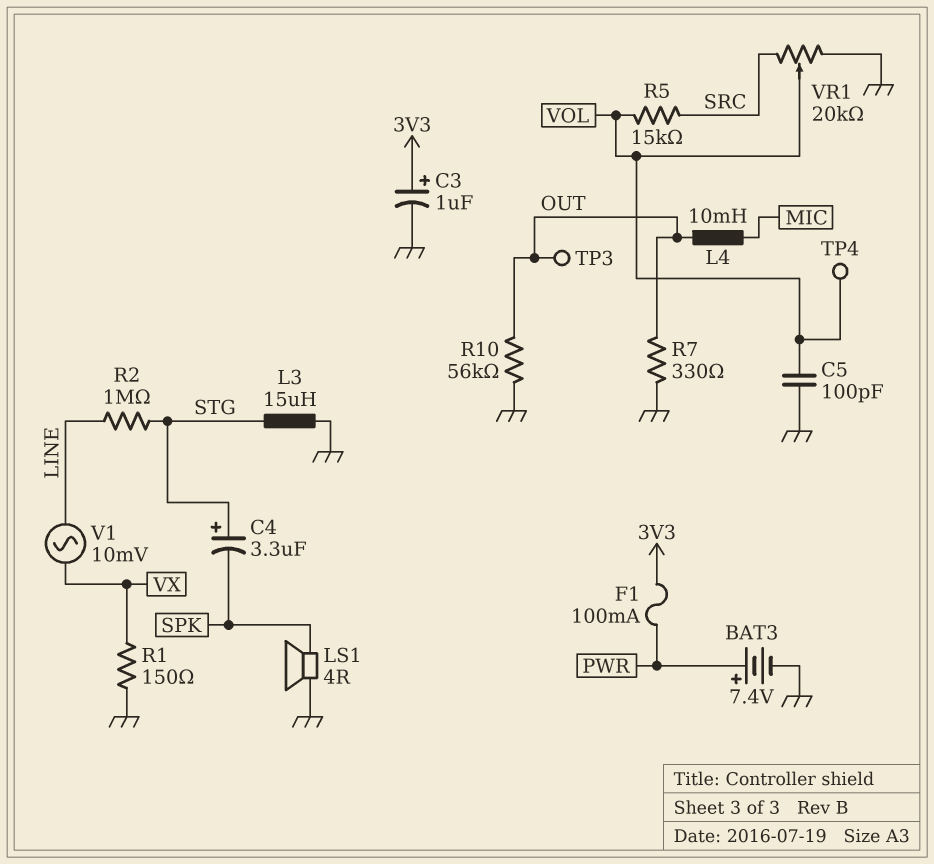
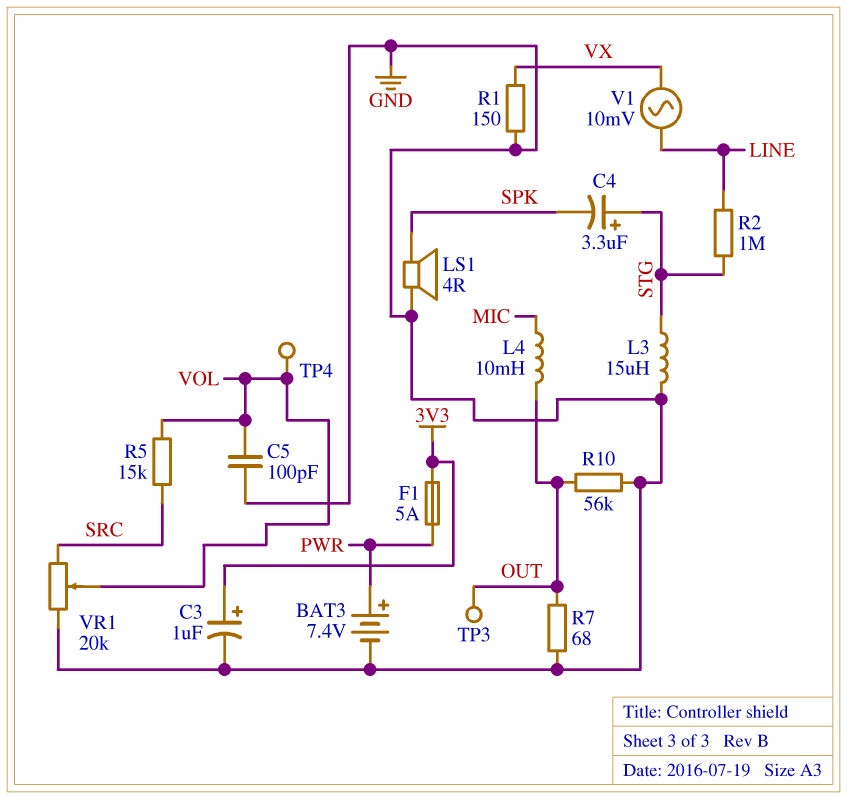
F1: 100mA (3V3, PWR) -> 5A (3V3, PWR)
R7: 330 (GND, OUT) -> 68 (GND, OUT)

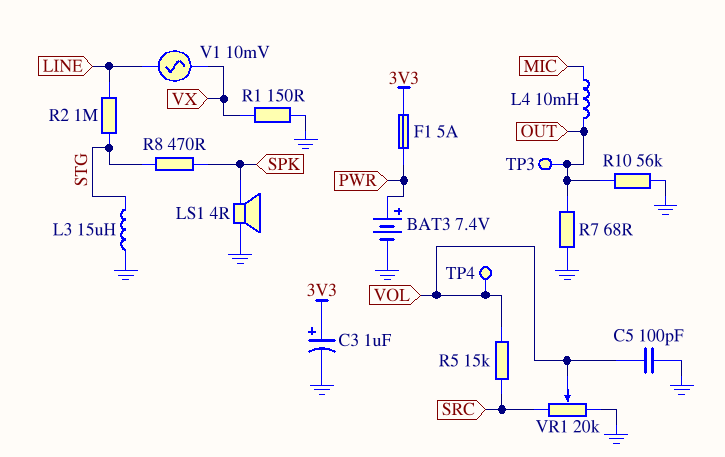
C4: 3.3uF (plus STG, minus SPK) -> none
R8: none -> 470 (SPK, STG)

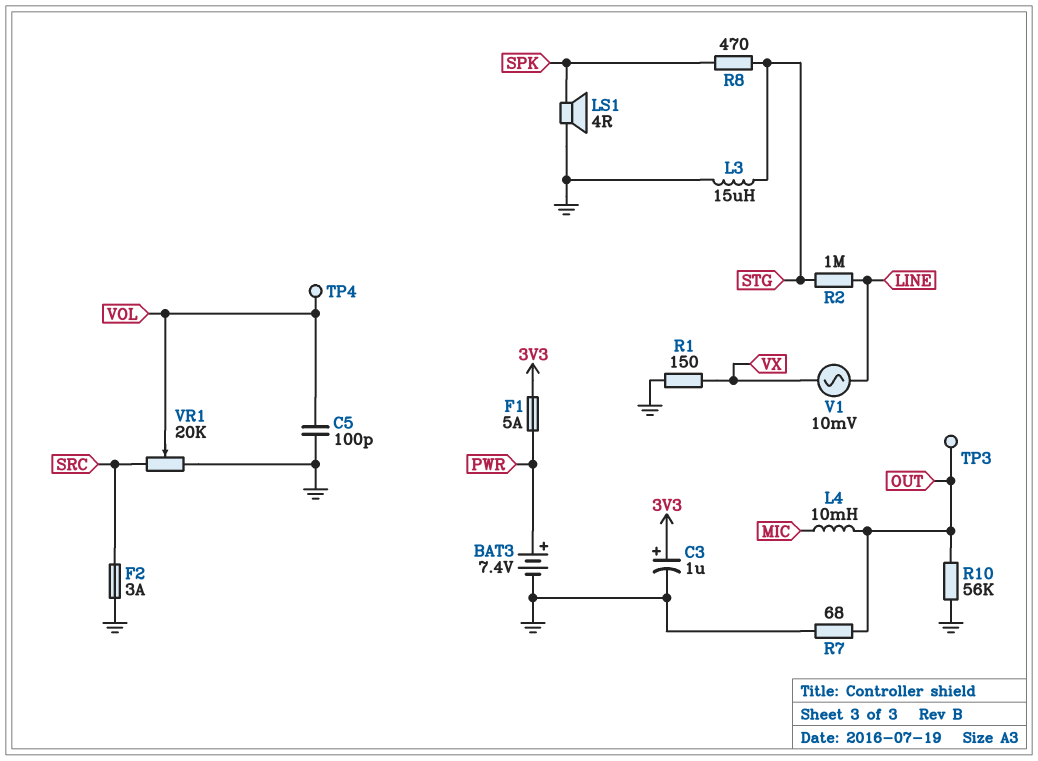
F2: none -> 3A (GND, SRC)
R5: 15k (SRC, VOL) -> none

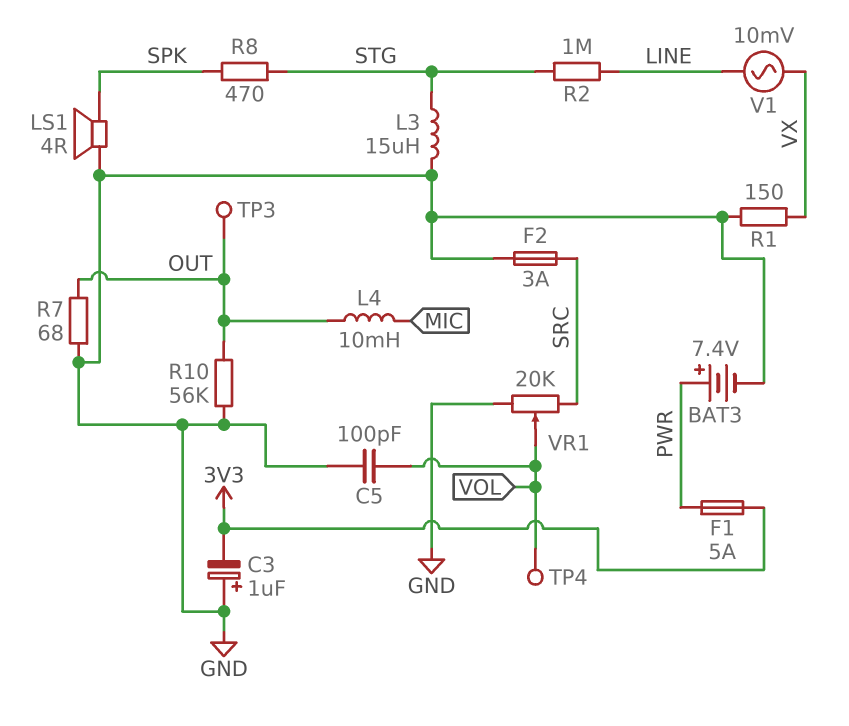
C3: 1uF (plus 3V3, minus GND) -> 1uF (plus GND, minus 3V3)

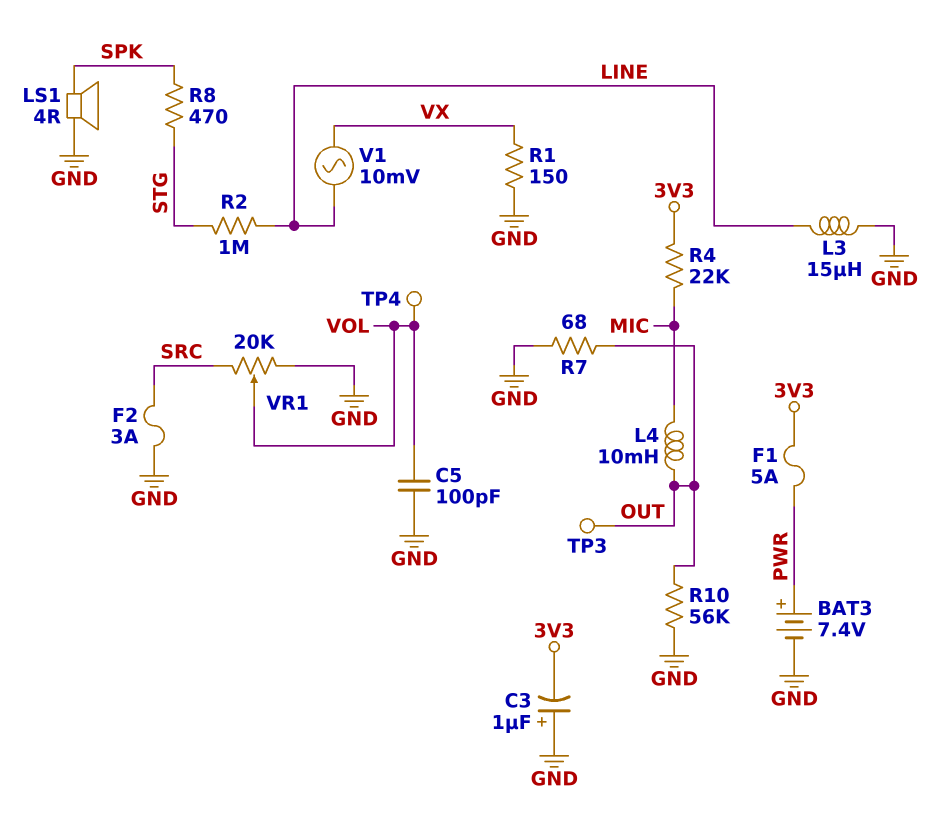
L3: 15uH (GND, STG) -> 15uH (GND, LINE)
R4: none -> 22k (3V3, MIC)

